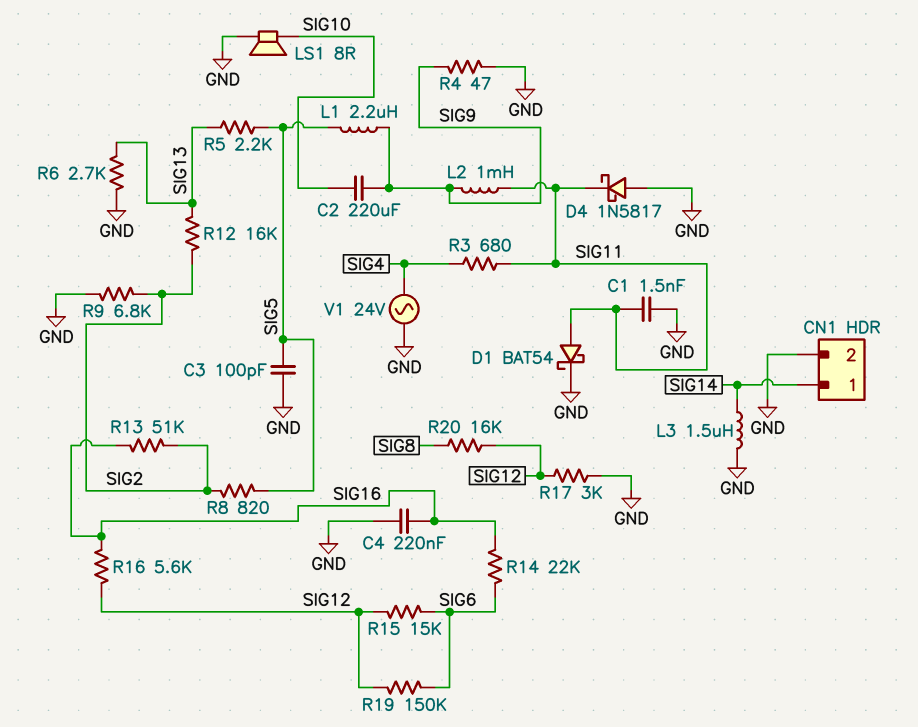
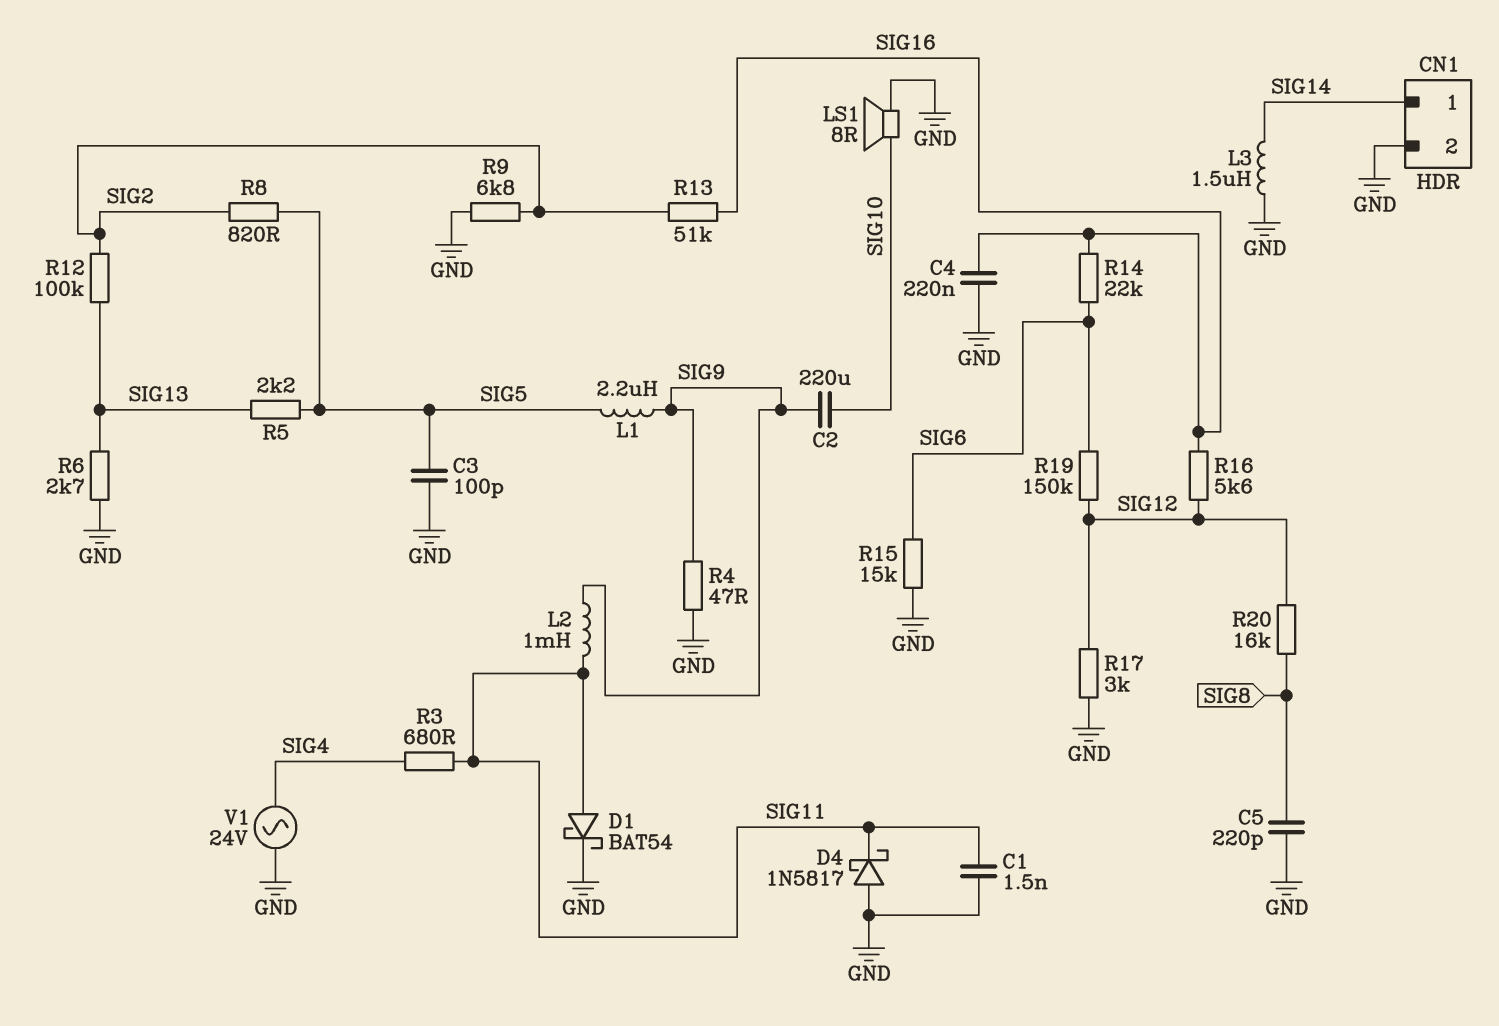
C5: none -> 220pF (GND, SIG8)
R12: 16k (SIG2, SIG13) -> 100k (SIG2, SIG13)
R15: 15k (SIG6, SIG12) -> 15k (GND, SIG6)

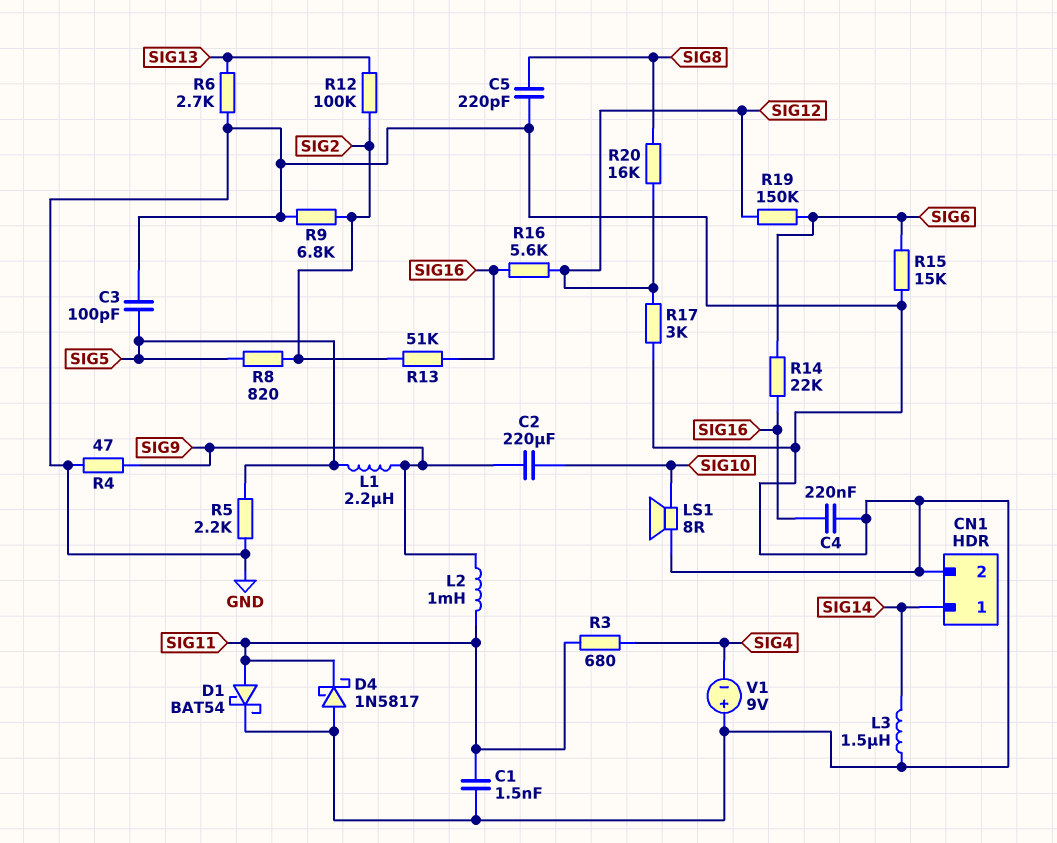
R5: 2.2k (SIG5, SIG13) -> 2.2k (GND, SIG5)
V1: AC 24V (GND, SIG4) -> 9V (plus GND, minus SIG4)

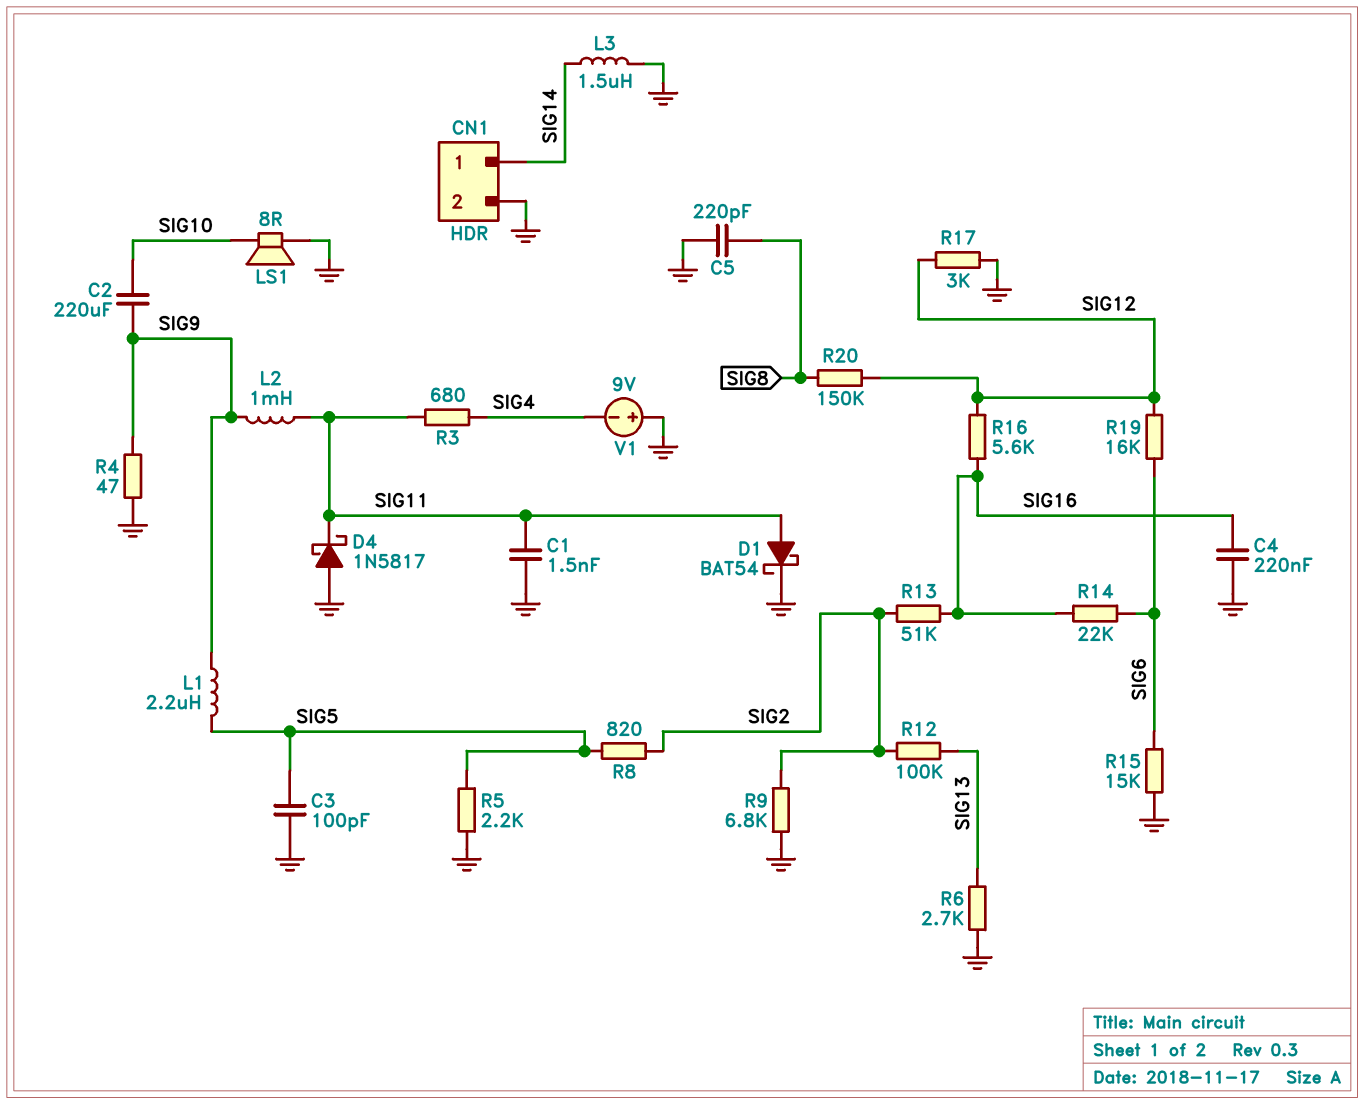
R19: 150k (SIG6, SIG12) -> 16k (SIG6, SIG12)
R20: 16k (SIG8, SIG12) -> 150k (SIG8, SIG12)

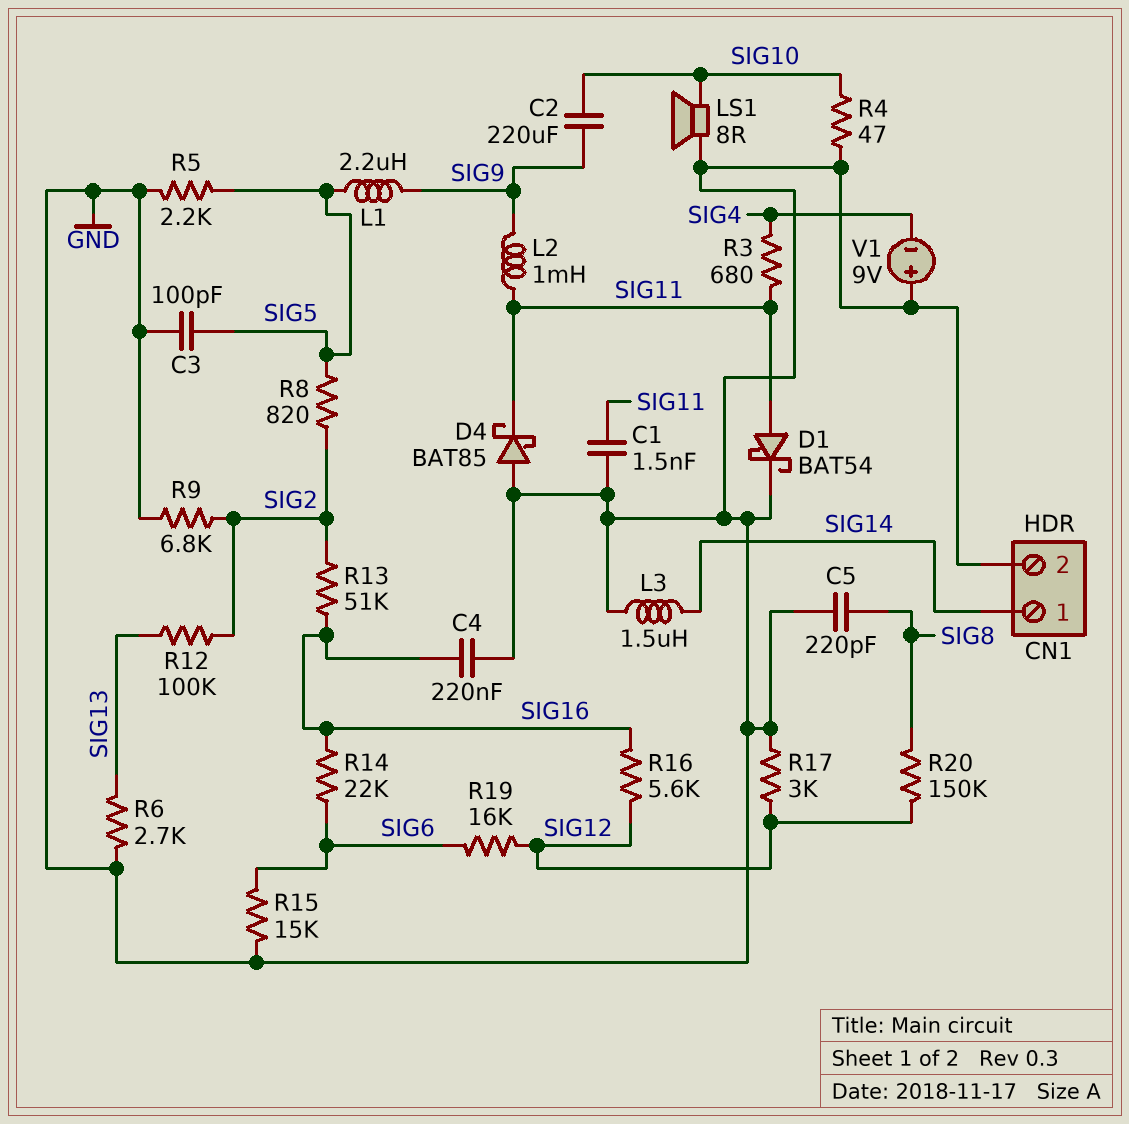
D4: schottky 1N5817 (A GND, K SIG11) -> schottky BAT85 (A GND, K SIG11)
R4: 47 (GND, SIG9) -> 47 (GND, SIG10)

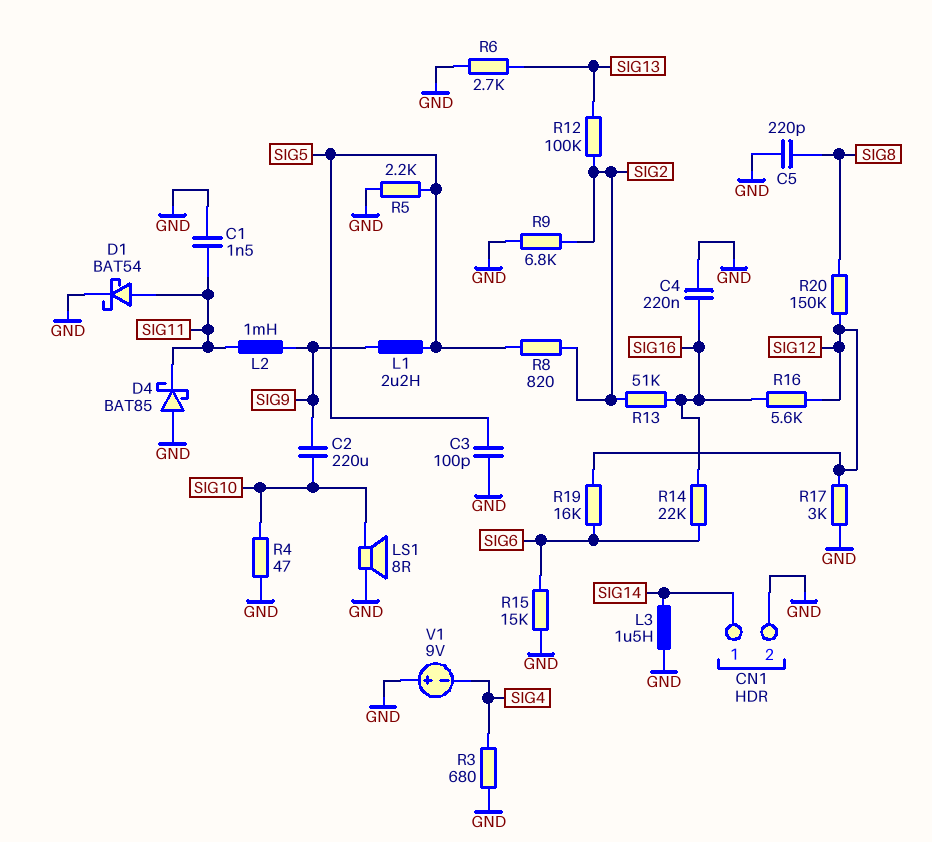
R3: 680 (SIG4, SIG11) -> 680 (GND, SIG4)

